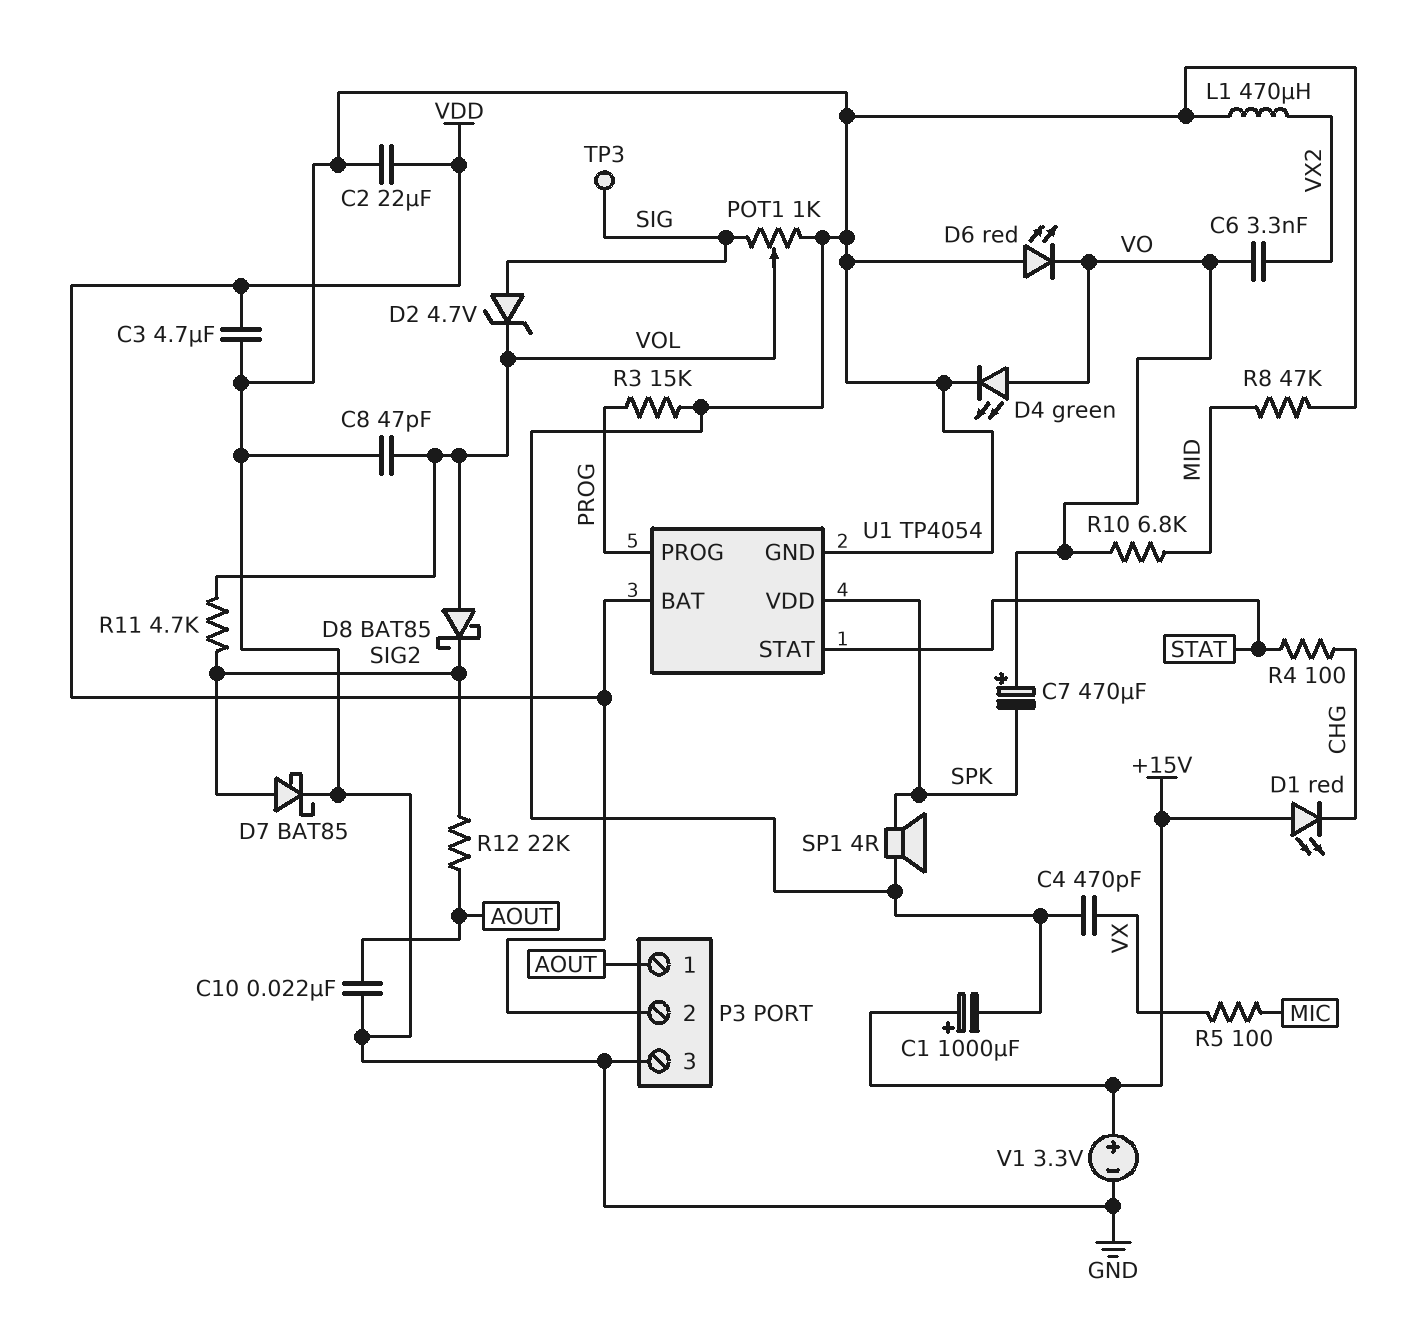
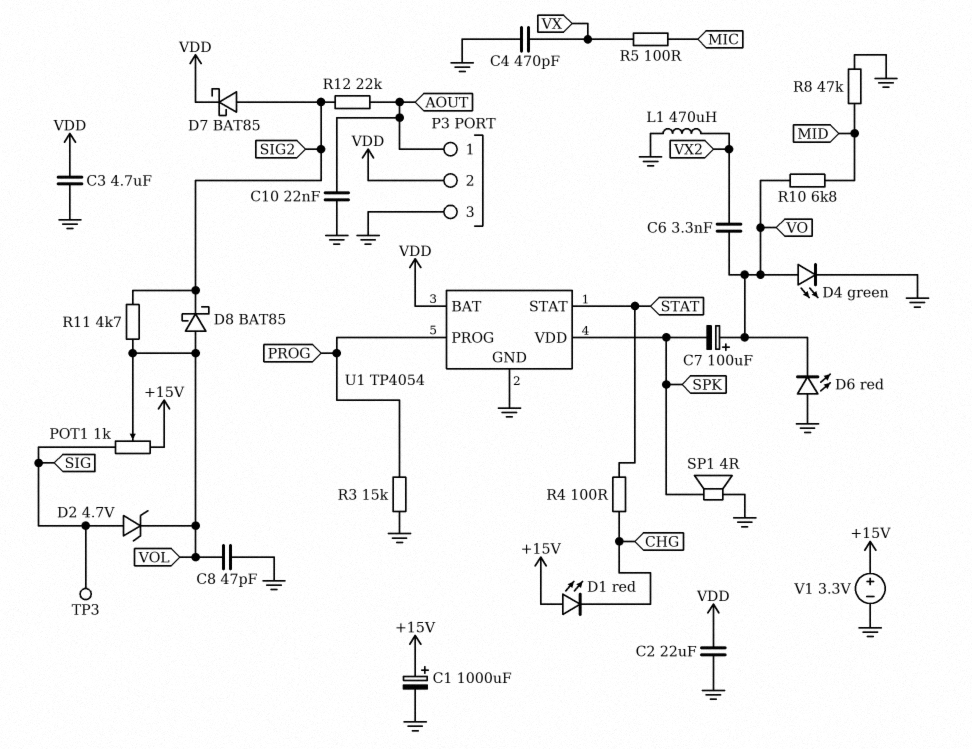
C7: 470uF (plus VO, minus SPK) -> 100uF (plus VO, minus SPK)
D7: schottky BAT85 (A SIG2, K GND) -> schottky BAT85 (A SIG2, K VDD)
POT1: 1k (GND, SIG, wiper VOL) -> 1k (+15V, SIG, wiper VOL)

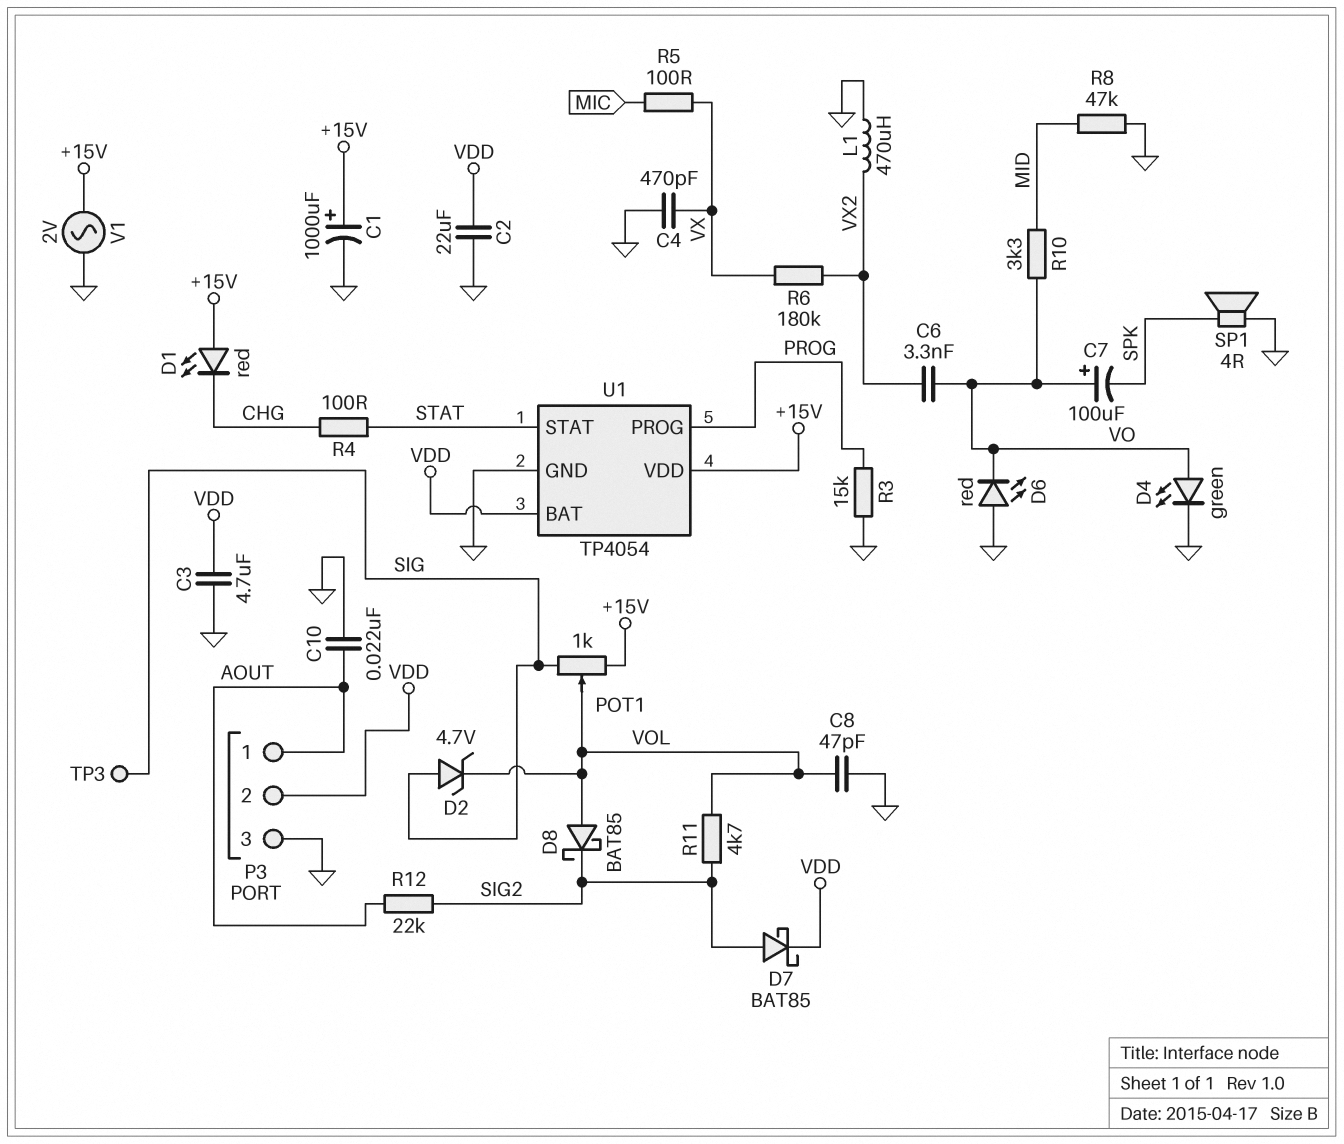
R6: none -> 180k (VX, VX2)
R10: 6.8k (MID, VO) -> 3.3k (MID, VO)
U1 pin VDD: SPK -> +15V
V1: 3.3V (plus +15V, minus GND) -> AC 2V (+15V, GND)

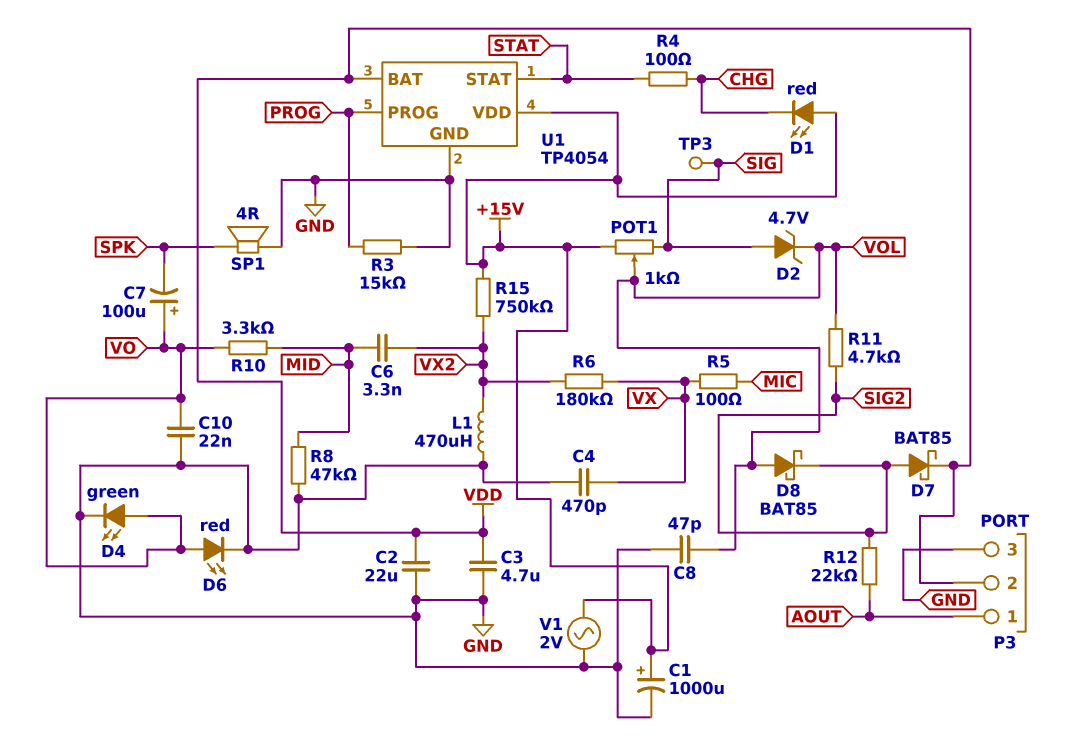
C6: 3.3nF (VO, VX2) -> 3.3nF (MID, VX2)
C10: 22nF (AOUT, GND) -> 22nF (GND, VO)
D6: LED red (A GND, K VO) -> LED red (A VO, K GND)
R15: none -> 750k (+15V, VX2)

